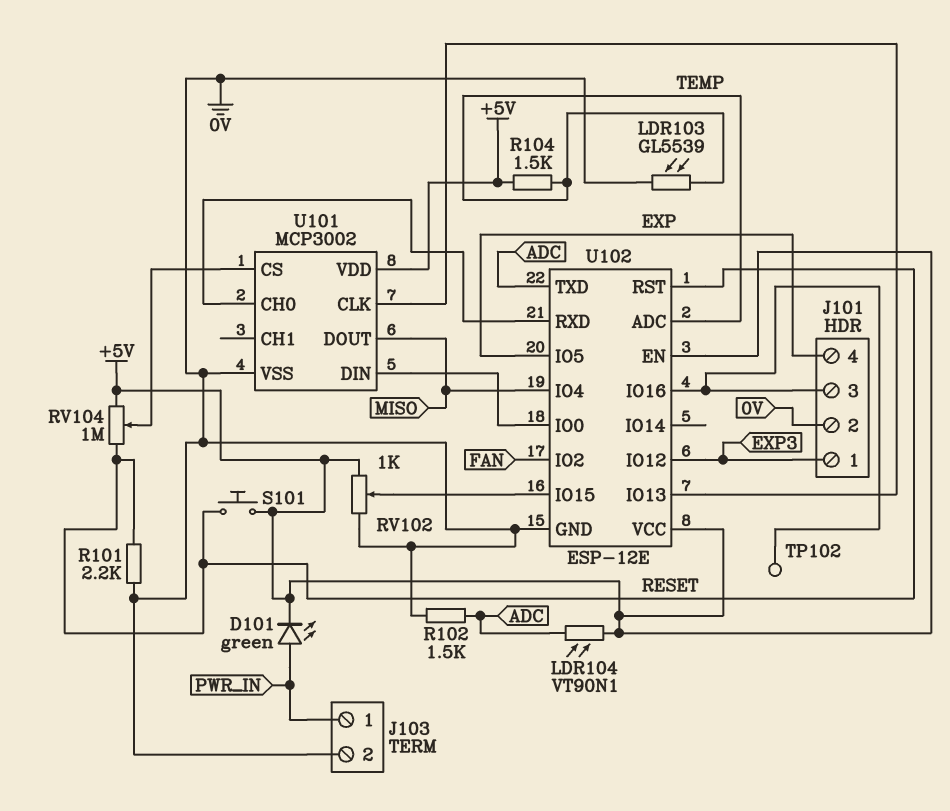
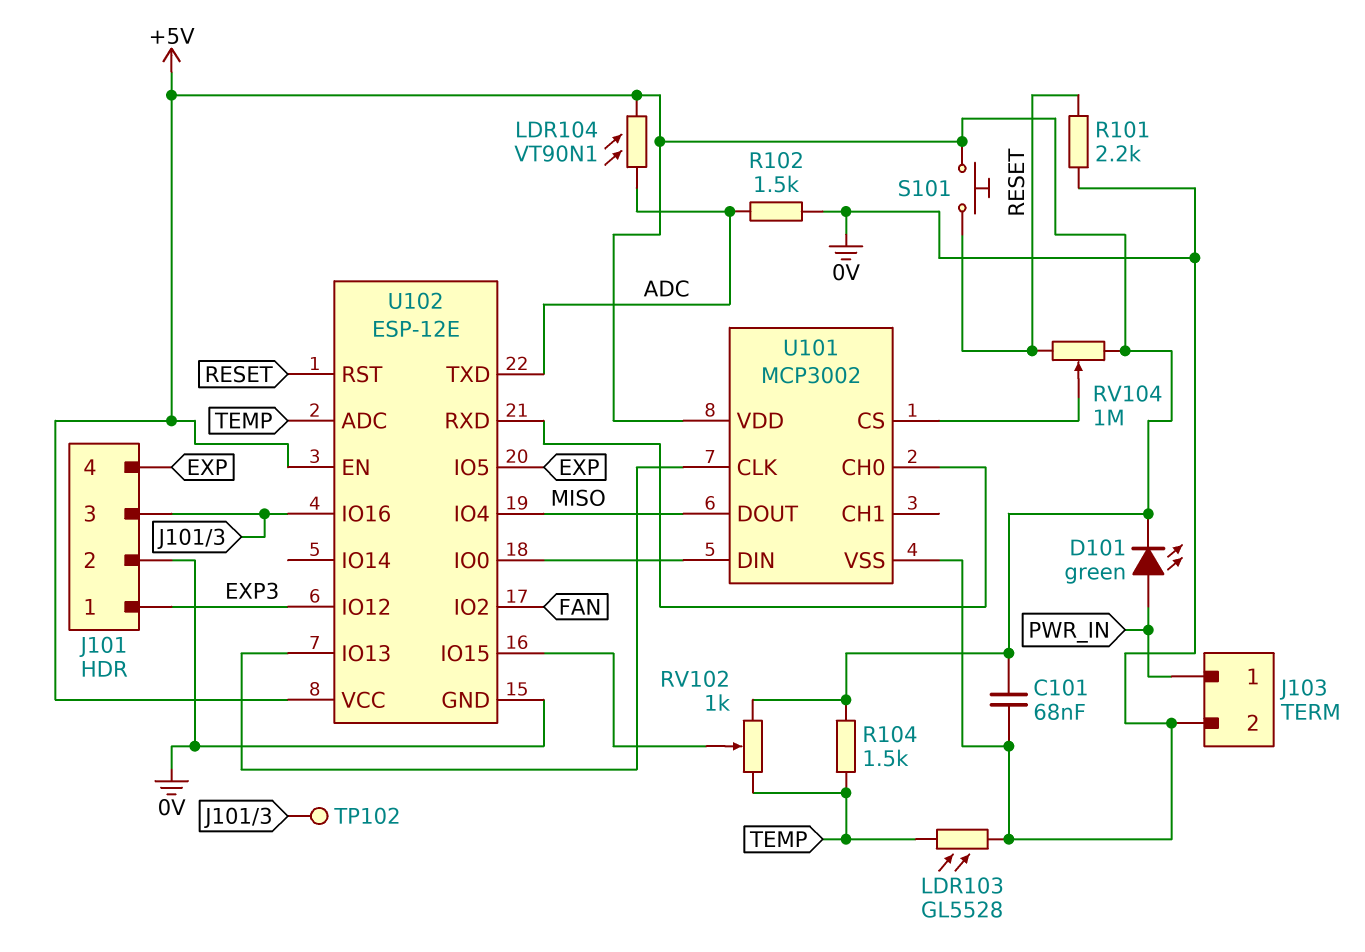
C101: none -> 68nF (+5V, 0V)
LDR103: GL5539 (0V, TEMP) -> GL5528 (0V, TEMP)
RV102: 1k (+5V, 0V, wiper U102/IO15) -> 1k (+5V, TEMP, wiper U102/IO15)

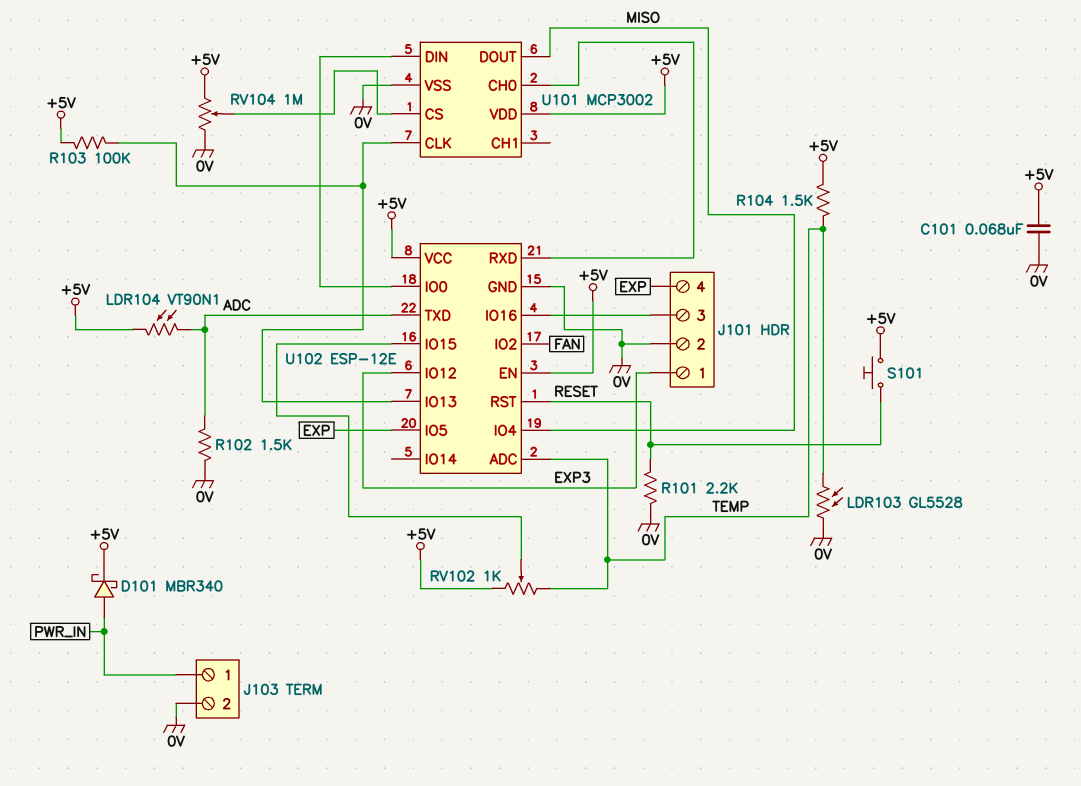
D101: LED green (A PWR_IN, K +5V) -> schottky MBR340 (A PWR_IN, K +5V)
R103: none -> 100k (+5V, U101/CLK)
RV104: 1M (+5V, RESET, wiper U101/CS) -> 1M (+5V, 0V, wiper U101/CS)
TP102: test point (J101/3) -> none

